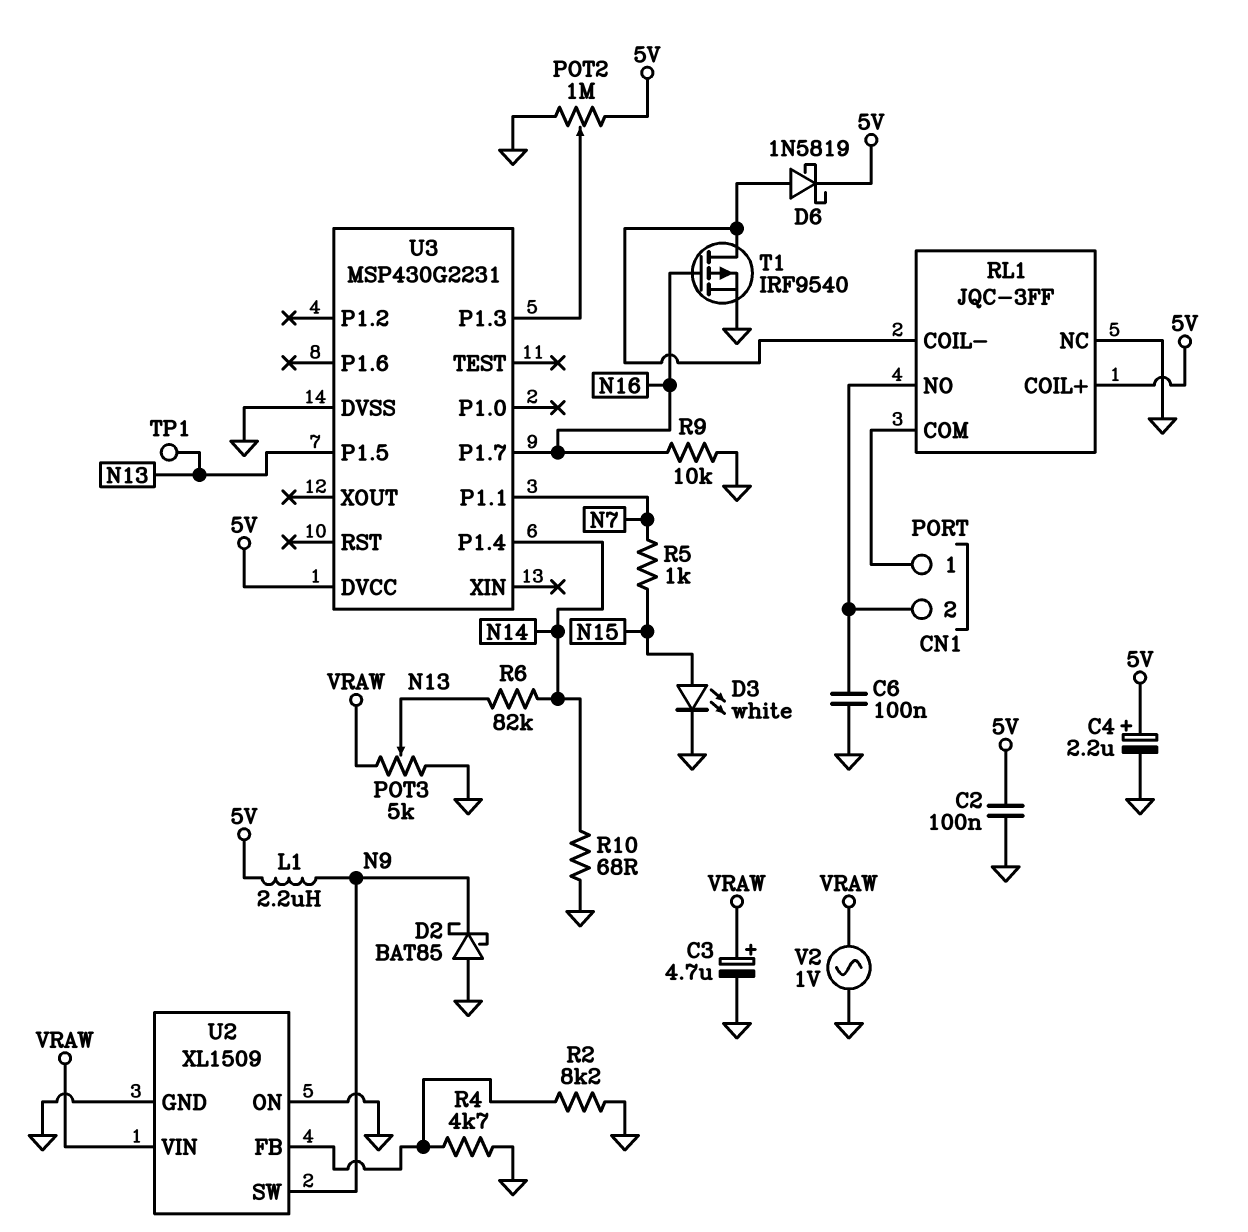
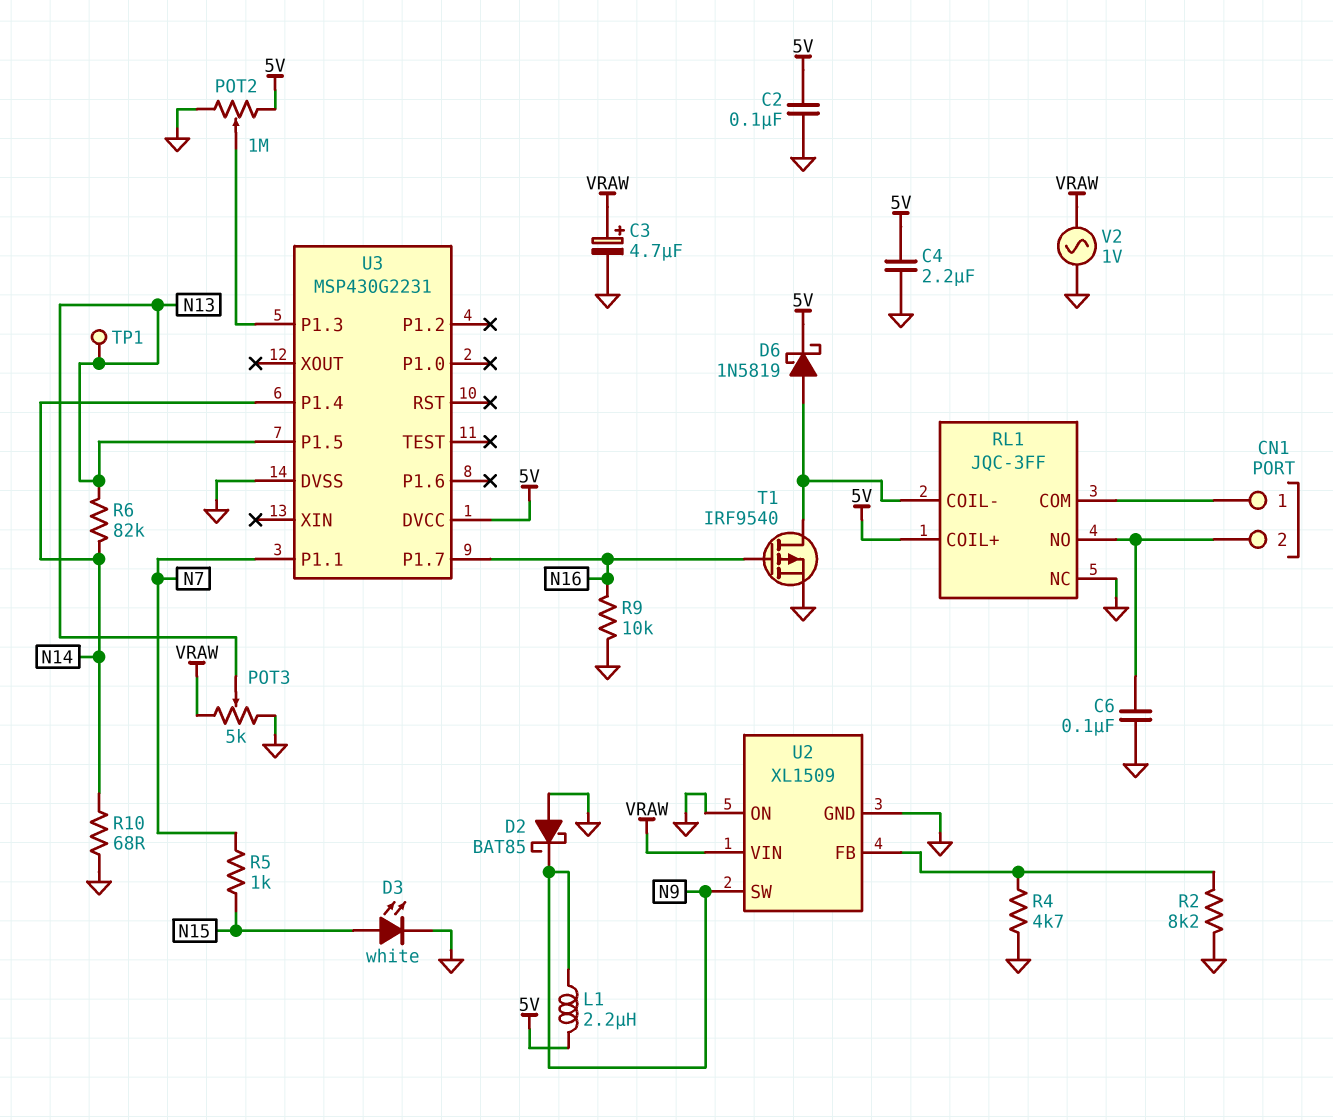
C4: 2.2uF (plus 5V, minus GND) -> 2.2uF (5V, GND)

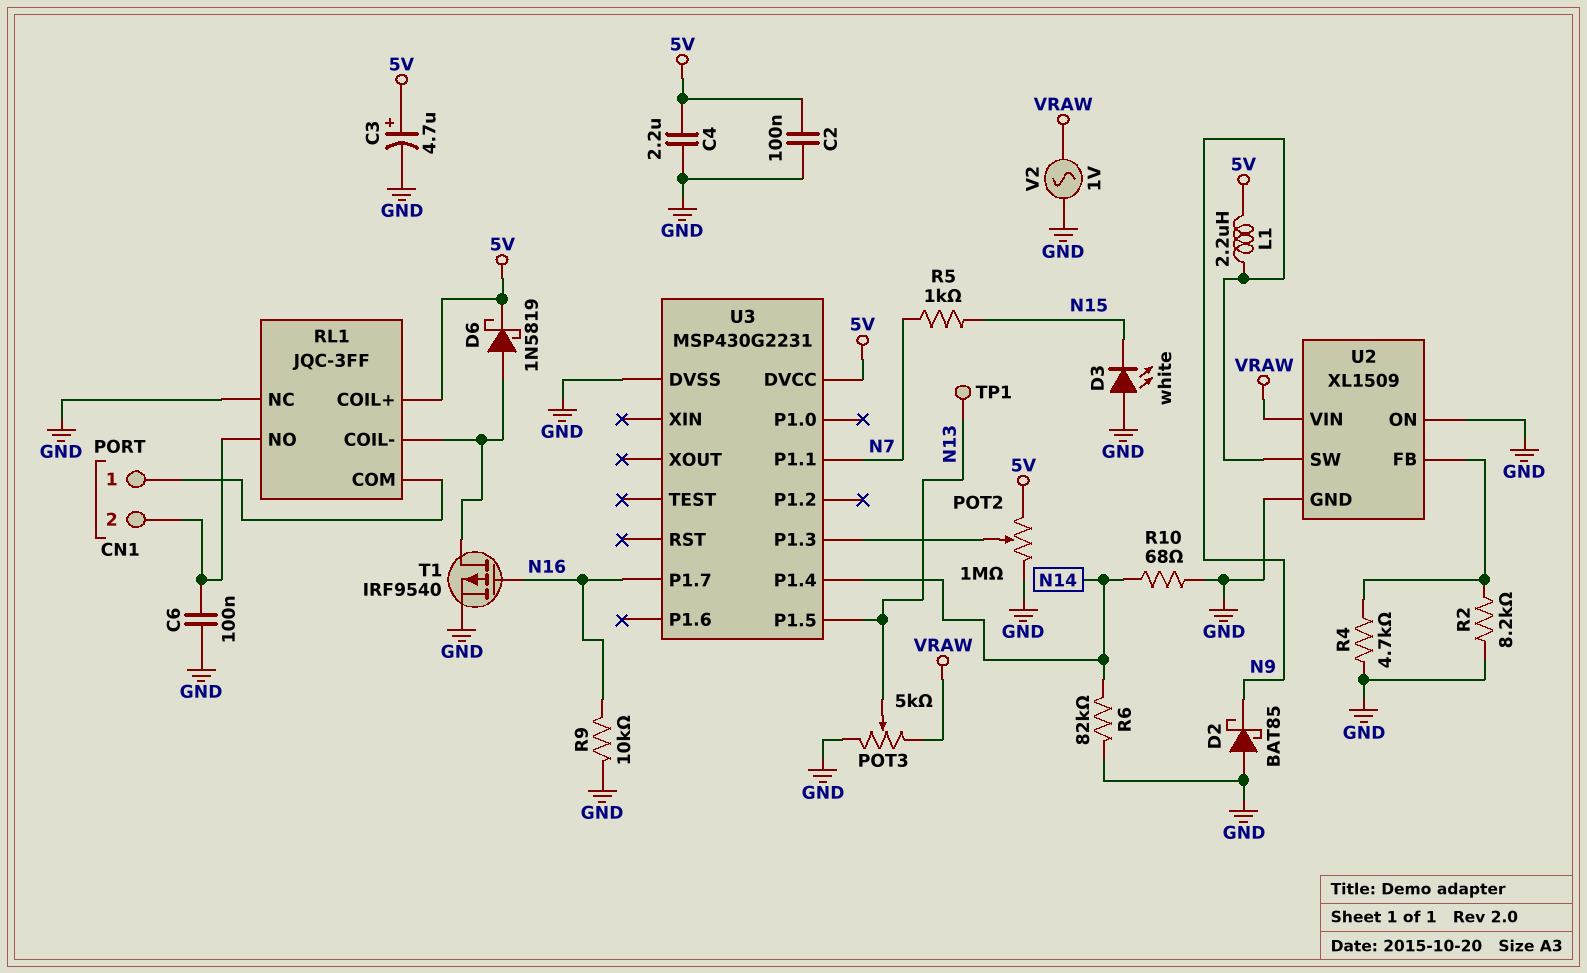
C3: 4.7uF (plus VRAW, minus GND) -> 4.7uF (plus 5V, minus GND)
D3: LED white (A N15, K GND) -> LED white (A GND, K N15)
R6: 82k (N13, N14) -> 82k (GND, N14)

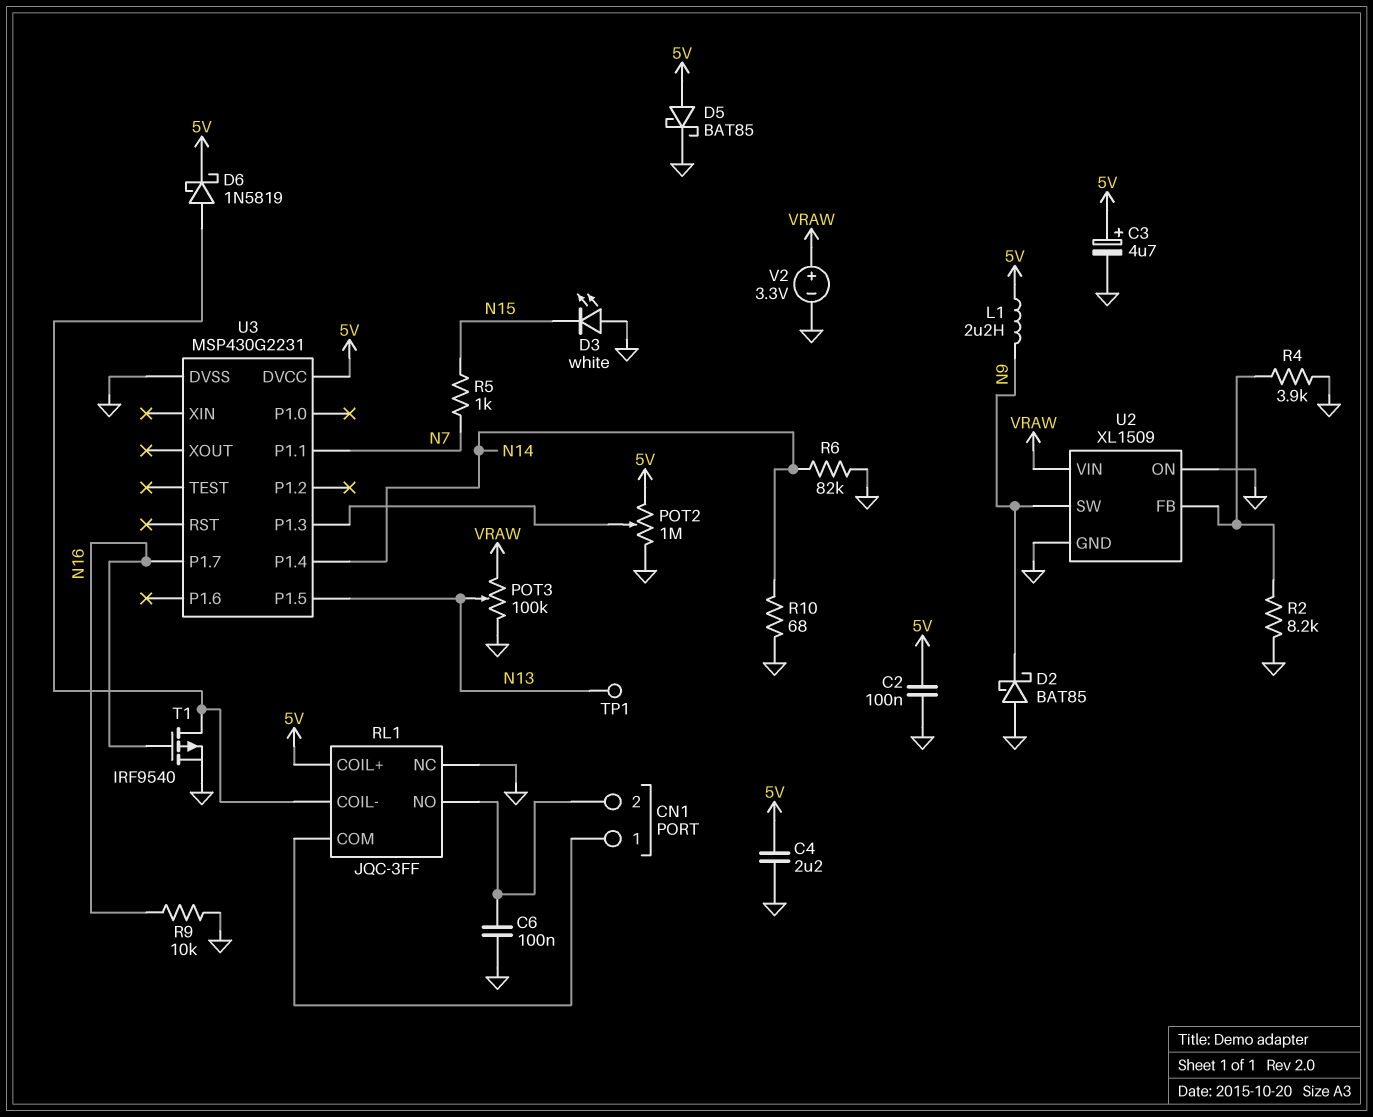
D5: none -> schottky BAT85 (A 5V, K GND)
POT3: 5k (GND, VRAW, wiper N13) -> 100k (GND, VRAW, wiper N13)
R4: 4.7k (GND, U2/FB) -> 3.9k (GND, U2/FB)
V2: AC 1V (GND, VRAW) -> 3.3V (plus VRAW, minus GND)

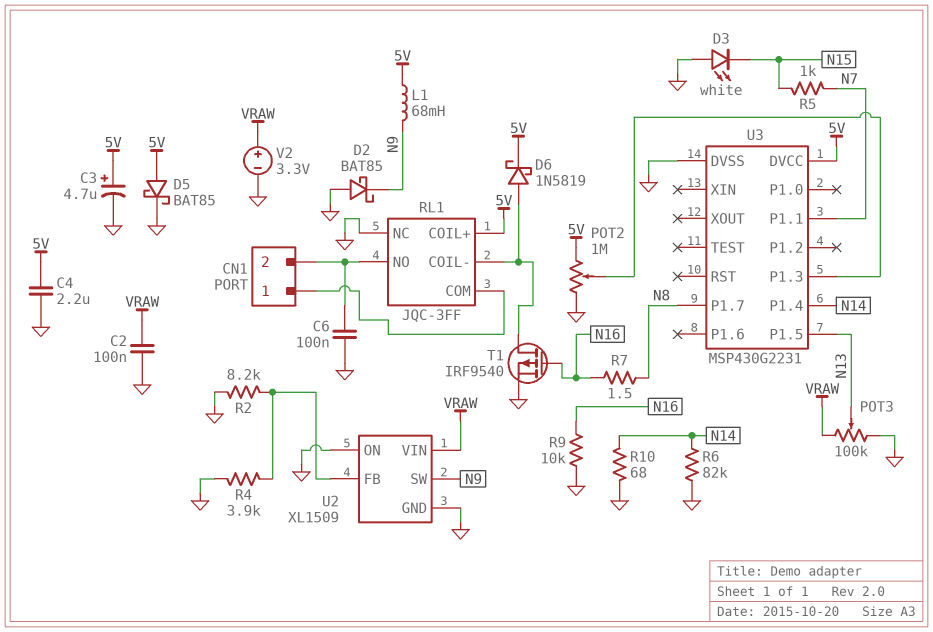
C2: 100nF (5V, GND) -> 100nF (GND, VRAW)
L1: 2.2uH (5V, N9) -> 68mH (5V, N9)
R7: none -> 1.5 (N8, N16)
TP1: test point (N13) -> none
U3 pin P1.7: N16 -> N8

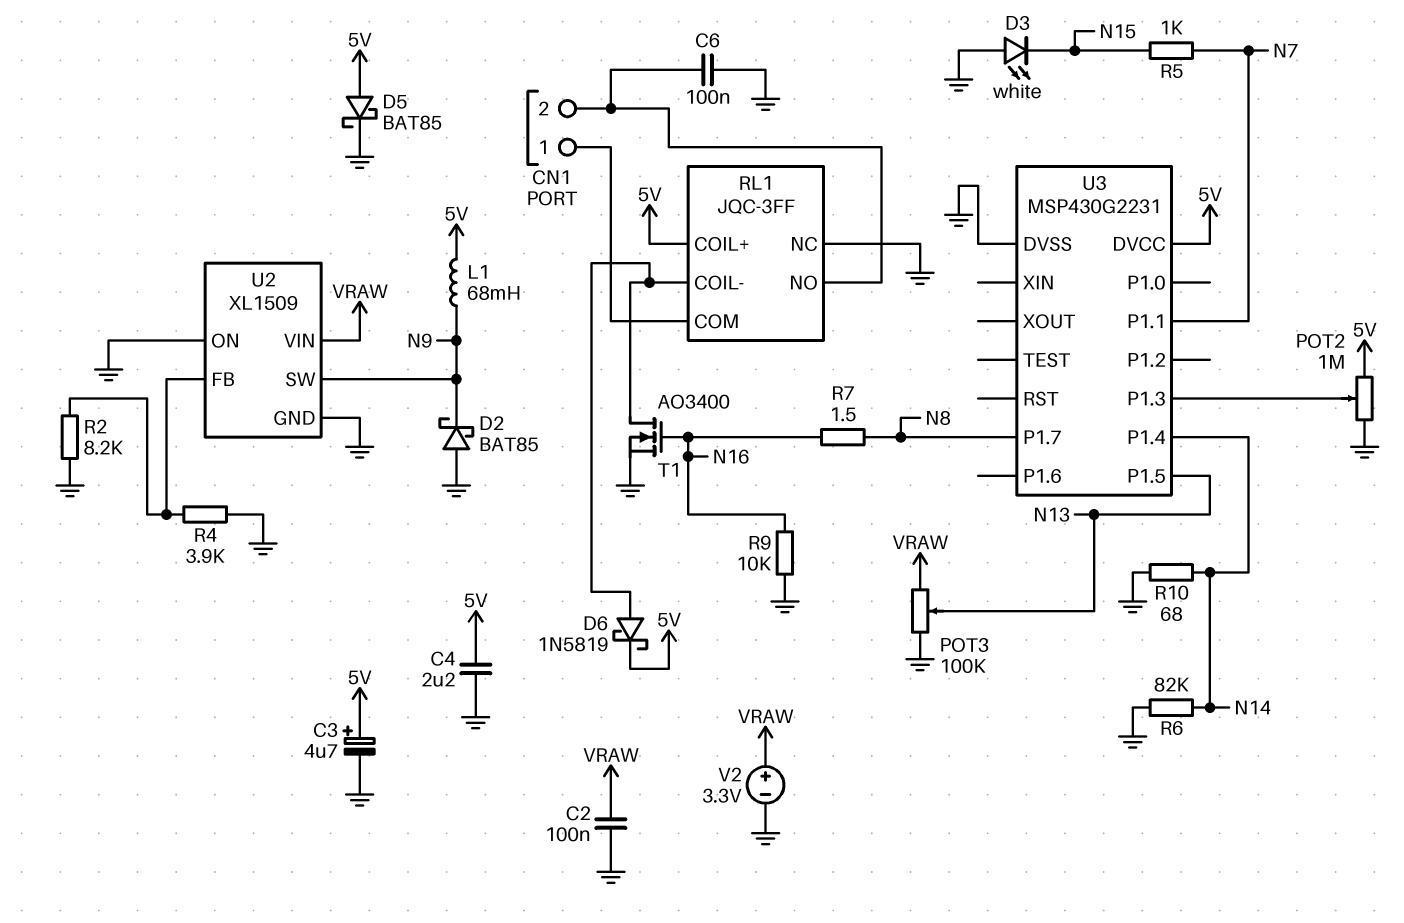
T1: PMOS IRF9540 (G N16, D RL1/COIL-, S GND) -> NMOS AO3400 (G N16, D RL1/COIL-, S GND)

